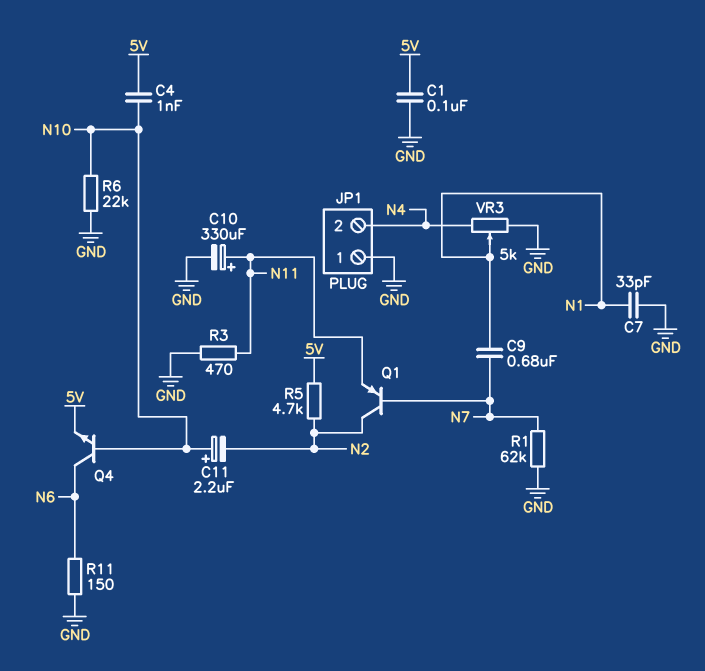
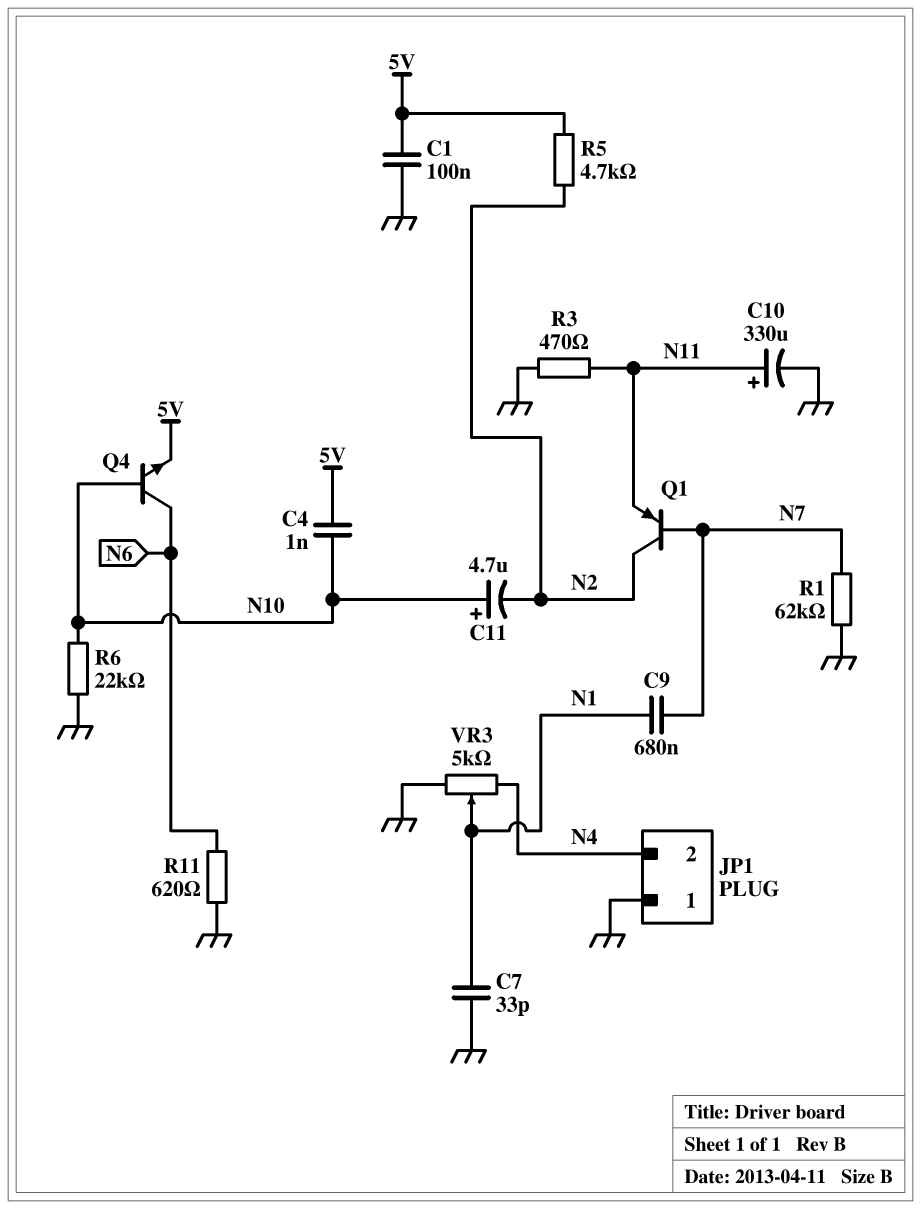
C11: 2.2uF (plus N10, minus N2) -> 4.7uF (plus N10, minus N2)
R11: 150 (GND, N6) -> 620 (GND, N6)

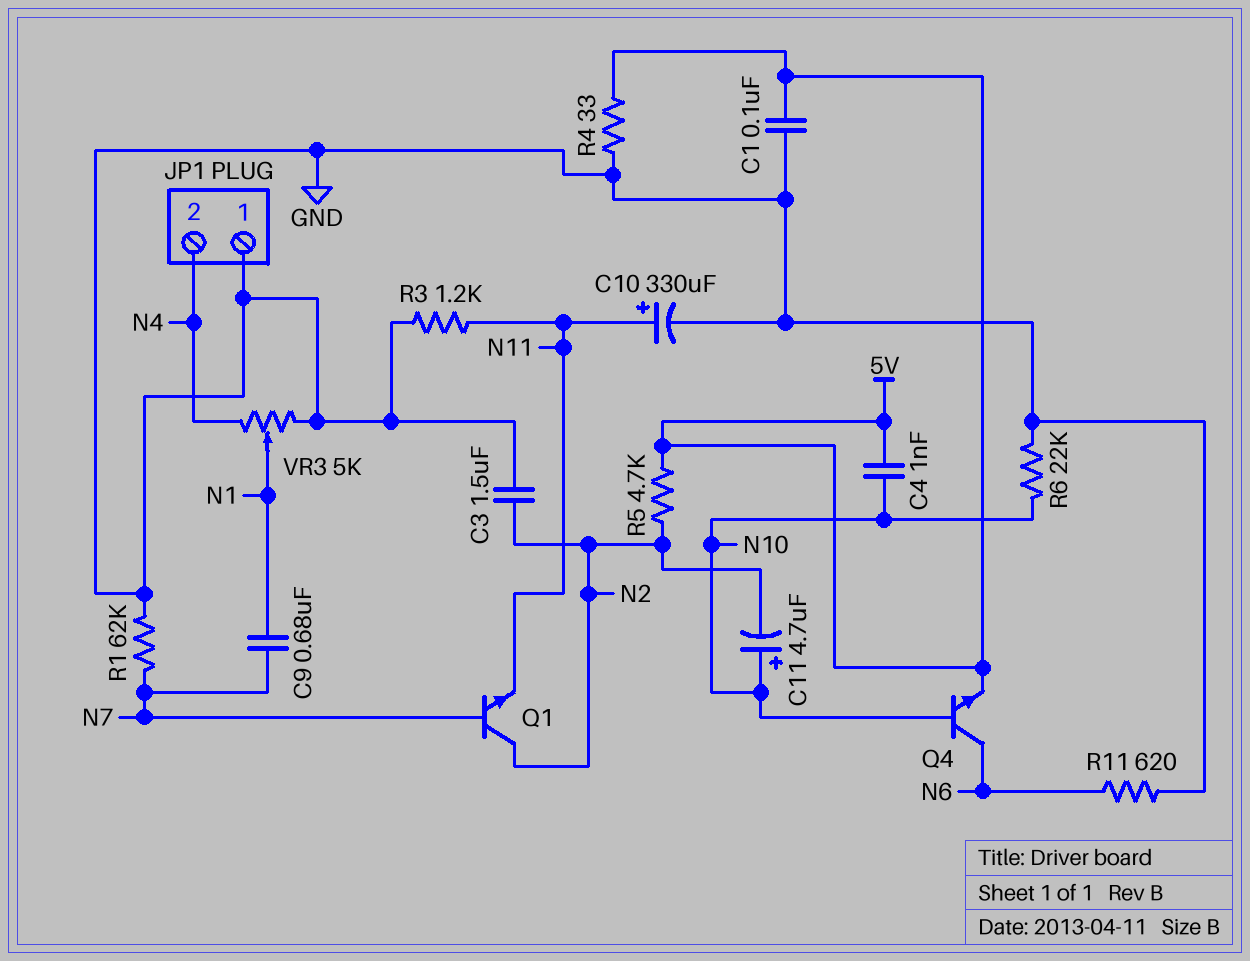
C3: none -> 1.5uF (GND, N2)
C7: 33pF (GND, N1) -> none
Q1: PNP (B N7, C N2, E N11) -> NPN (B N7, C N2, E N11)
R3: 470 (GND, N11) -> 1.2k (GND, N11)
R4: none -> 33 (5V, GND)

